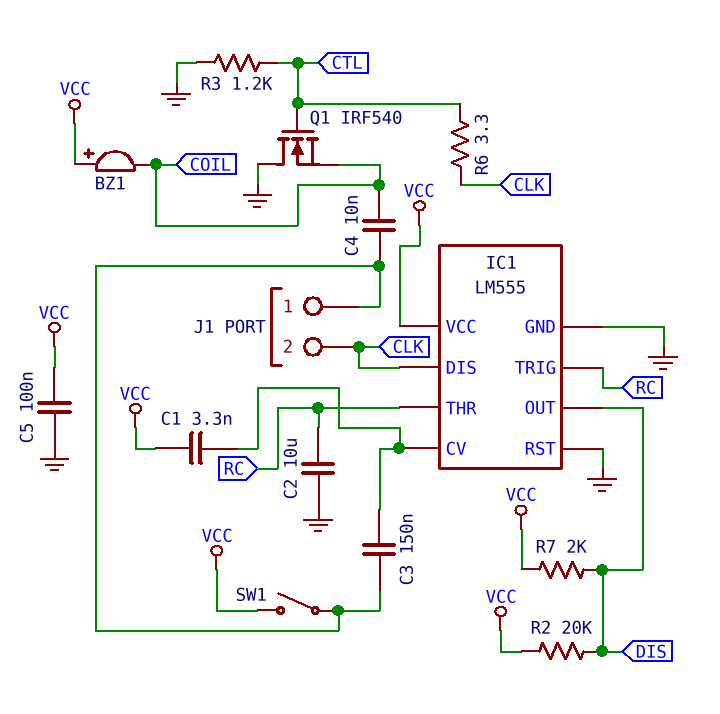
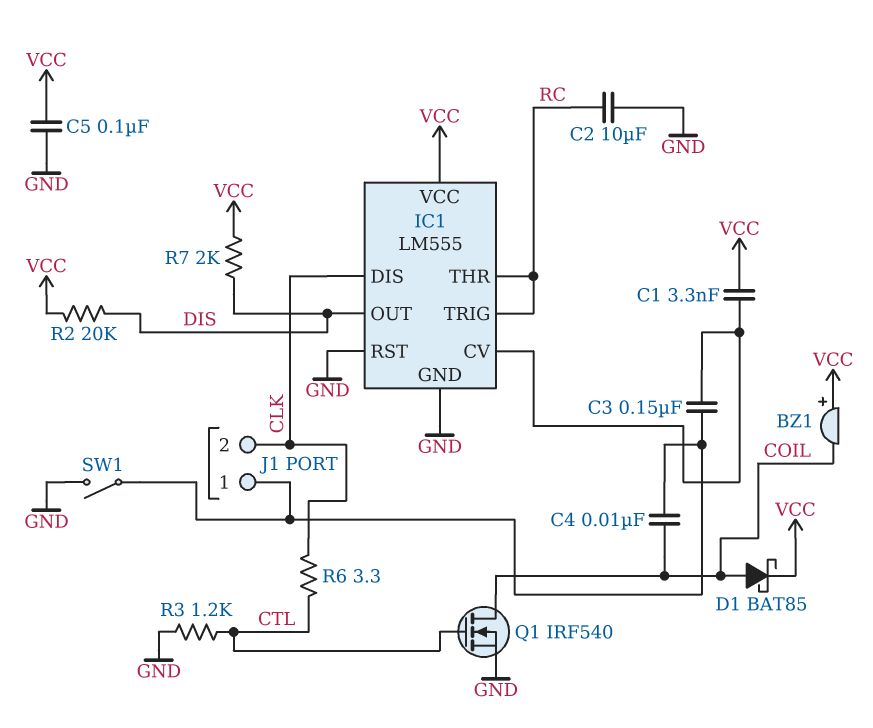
D1: none -> schottky BAT85 (A COIL, K VCC)
Q1: NMOS IRF540 (G CTL, D GND, S COIL) -> NMOS IRF540 (G CTL, D COIL, S GND)
SW1: switch (J1/1, VCC) -> switch (GND, J1/1)

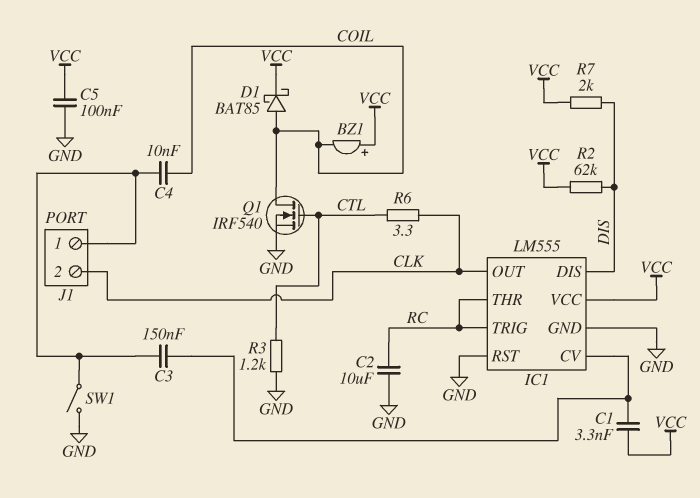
IC1 pin DIS: CLK -> DIS
IC1 pin OUT: DIS -> CLK
R2: 20k (DIS, VCC) -> 62k (DIS, VCC)

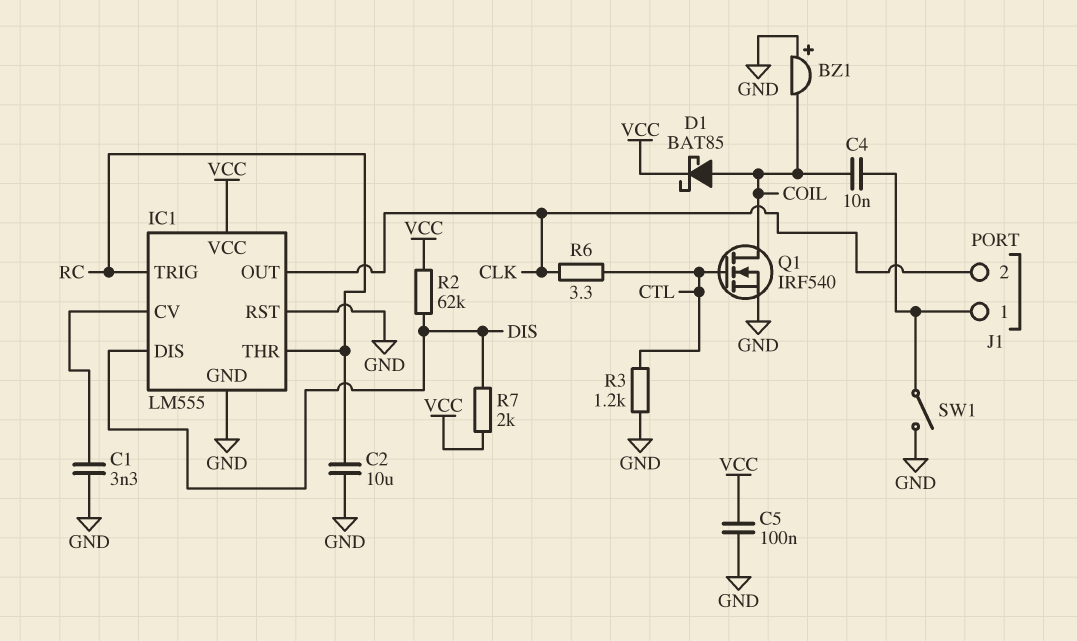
BZ1: buzzer (plus VCC, minus COIL) -> buzzer (plus GND, minus COIL)
C1: 3.3nF (IC1/CV, VCC) -> 3.3nF (GND, IC1/CV)
C3: 150nF (IC1/CV, J1/1) -> none

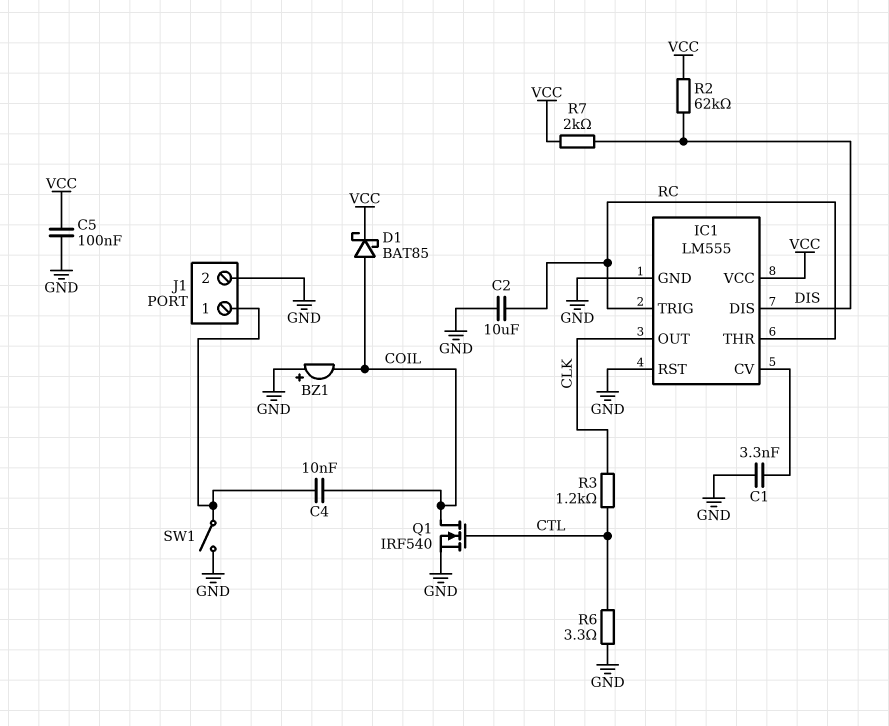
J1 pin 2: CLK -> GND
R3: 1.2k (CTL, GND) -> 1.2k (CLK, CTL)
R6: 3.3 (CLK, CTL) -> 3.3 (CTL, GND)

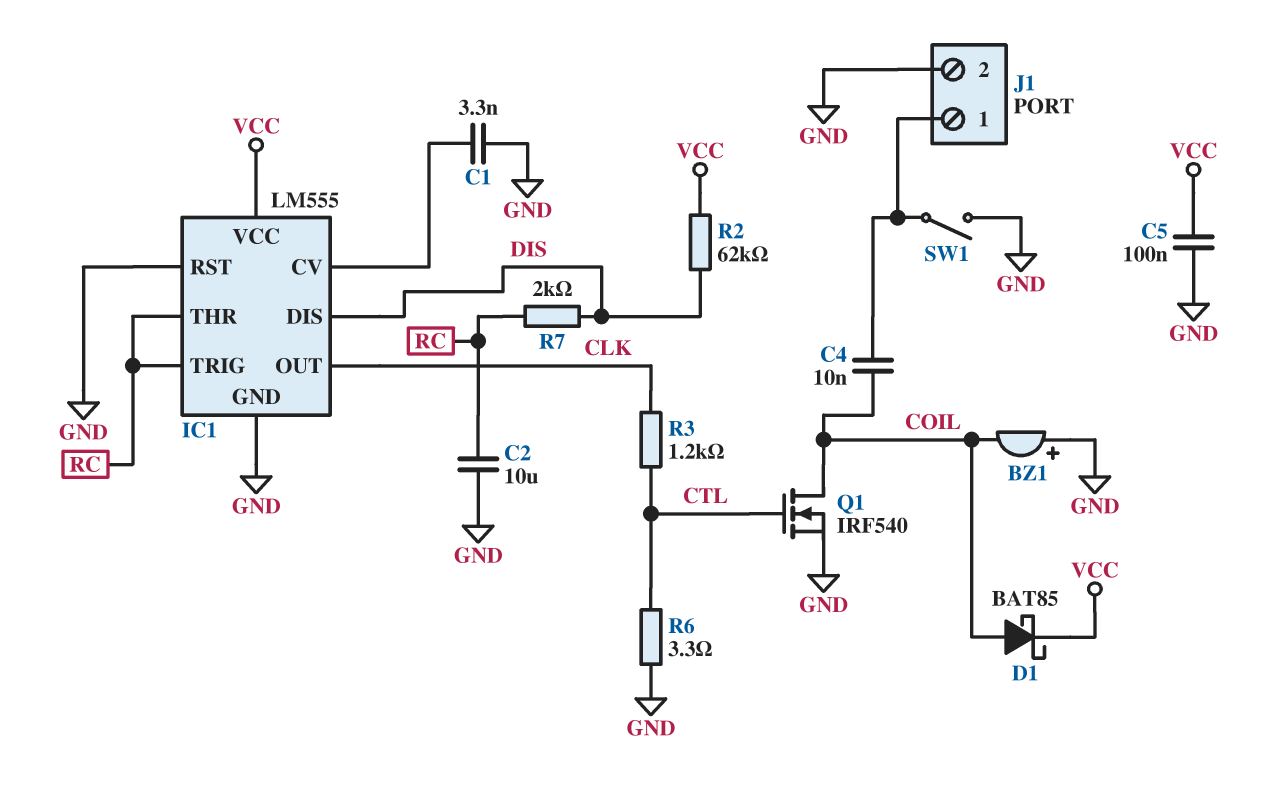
R7: 2k (DIS, VCC) -> 2k (DIS, RC)

